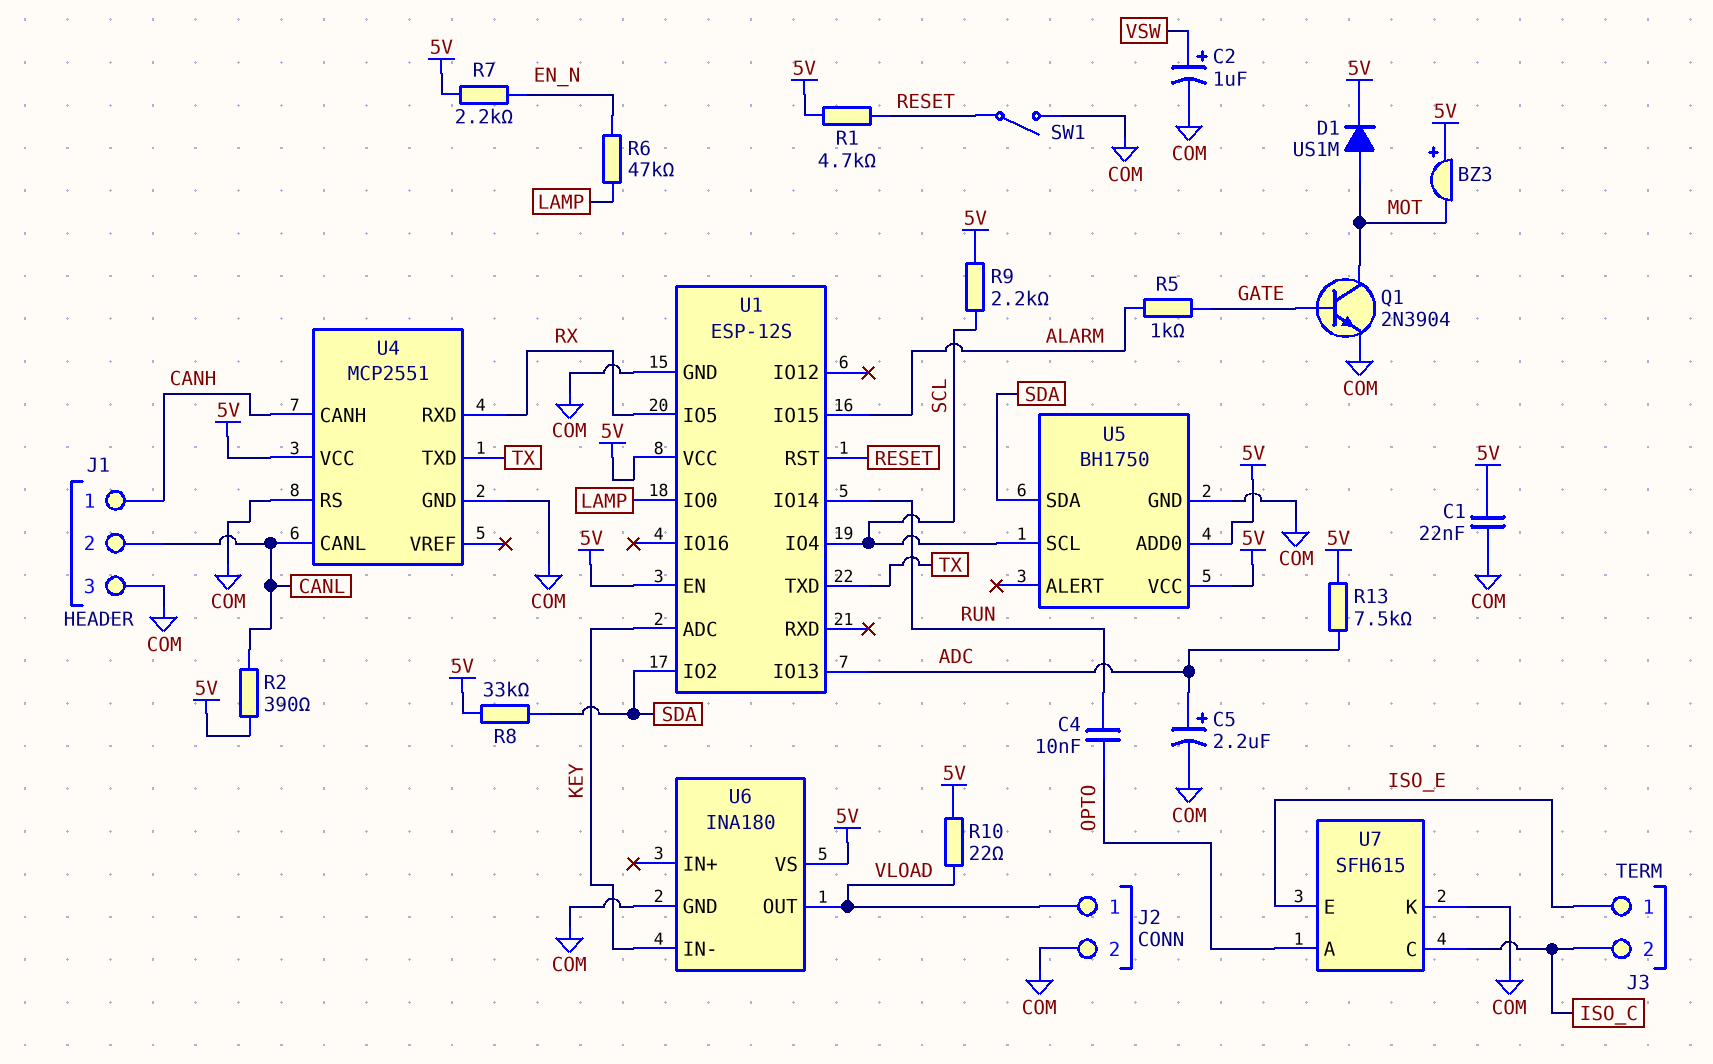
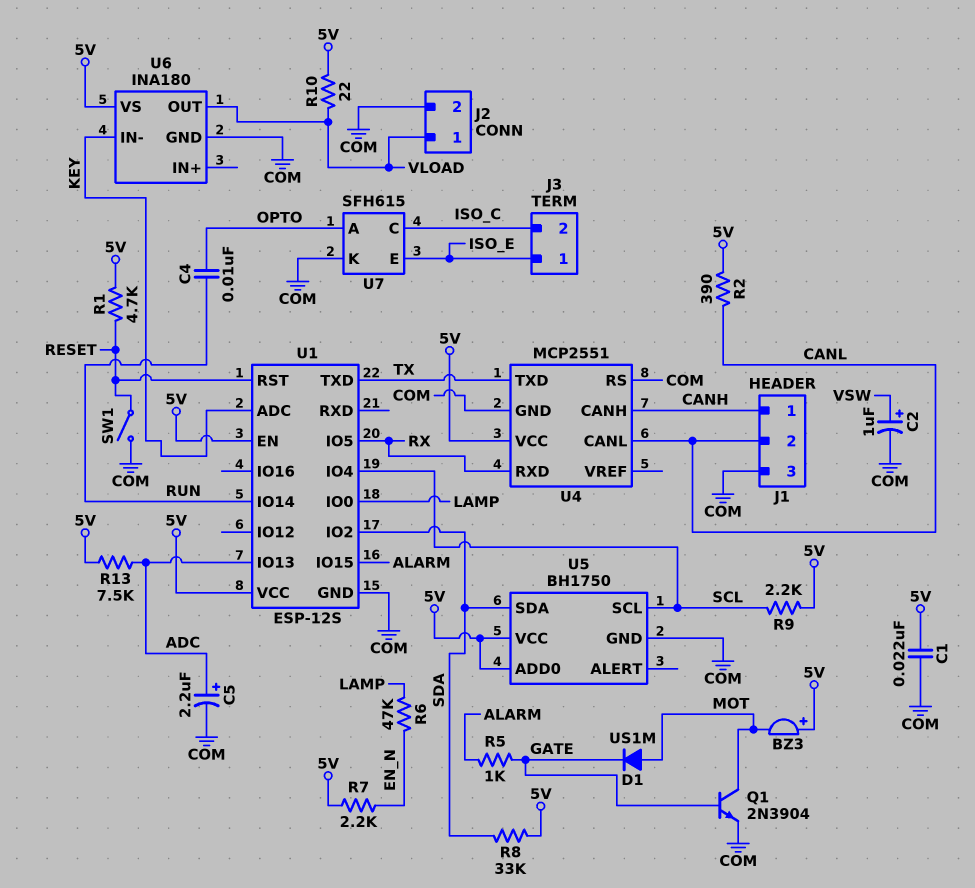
D1: diode US1M (A MOT, K 5V) -> diode US1M (A MOT, K GATE)

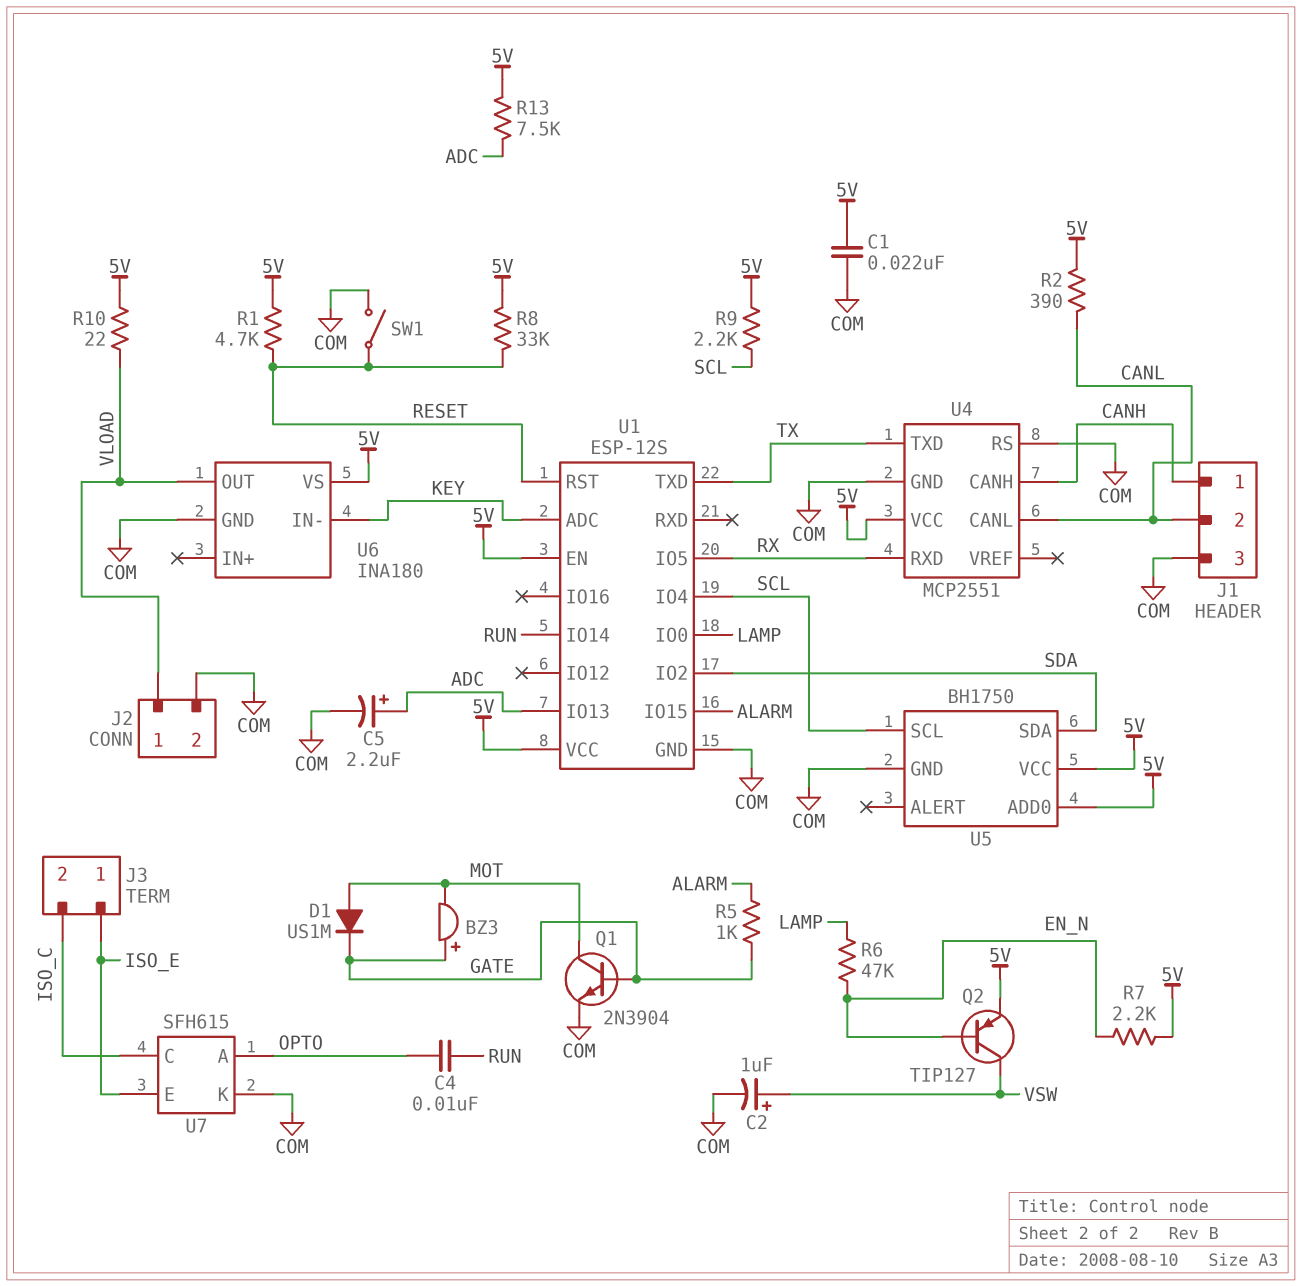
BZ3: buzzer (plus 5V, minus MOT) -> buzzer (plus GATE, minus MOT)
Q2: none -> PNP TIP127 (B EN_N, C VSW, E 5V)
R8: 33k (5V, SDA) -> 33k (5V, RESET)

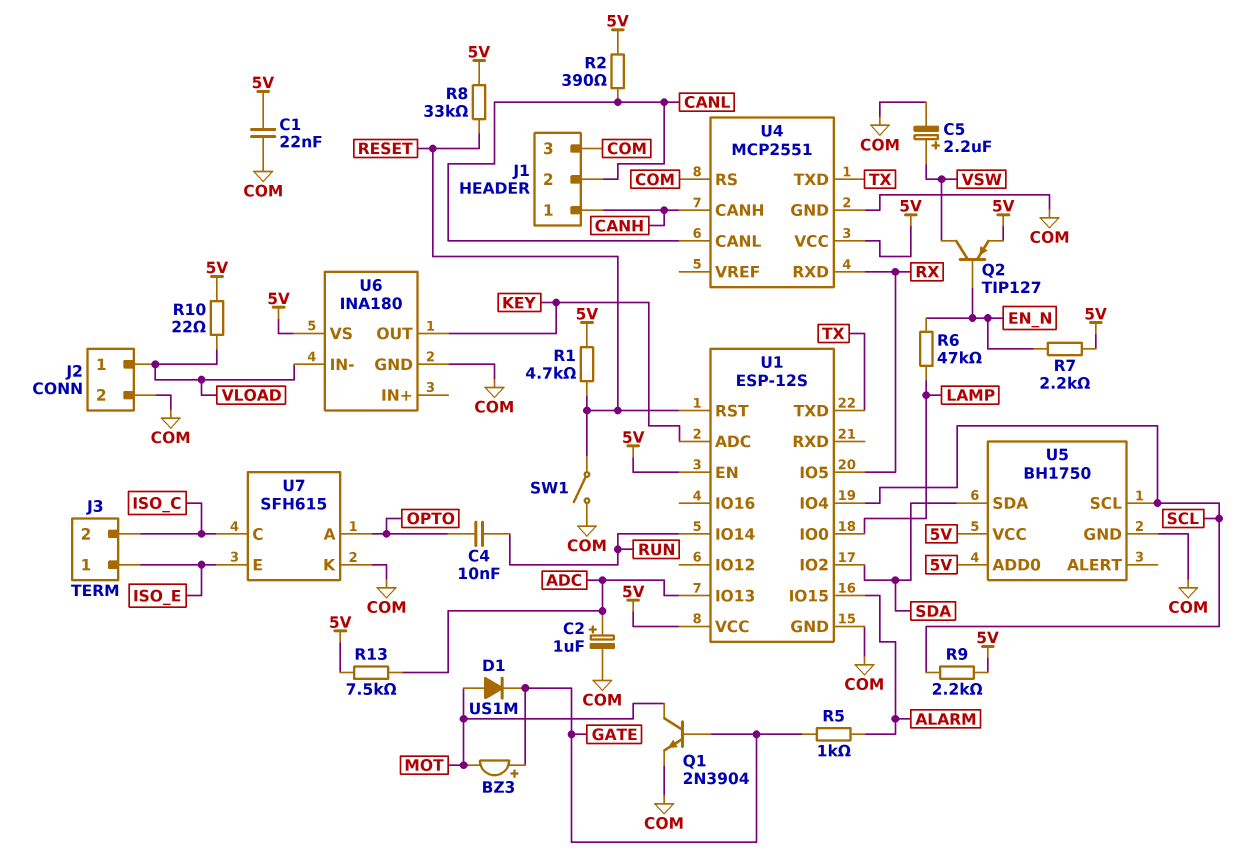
C2: 1uF (plus VSW, minus COM) -> 1uF (plus ADC, minus COM)
C5: 2.2uF (plus ADC, minus COM) -> 2.2uF (plus VSW, minus COM)
U6 pin IN-: KEY -> VLOAD
U6 pin OUT: VLOAD -> KEY

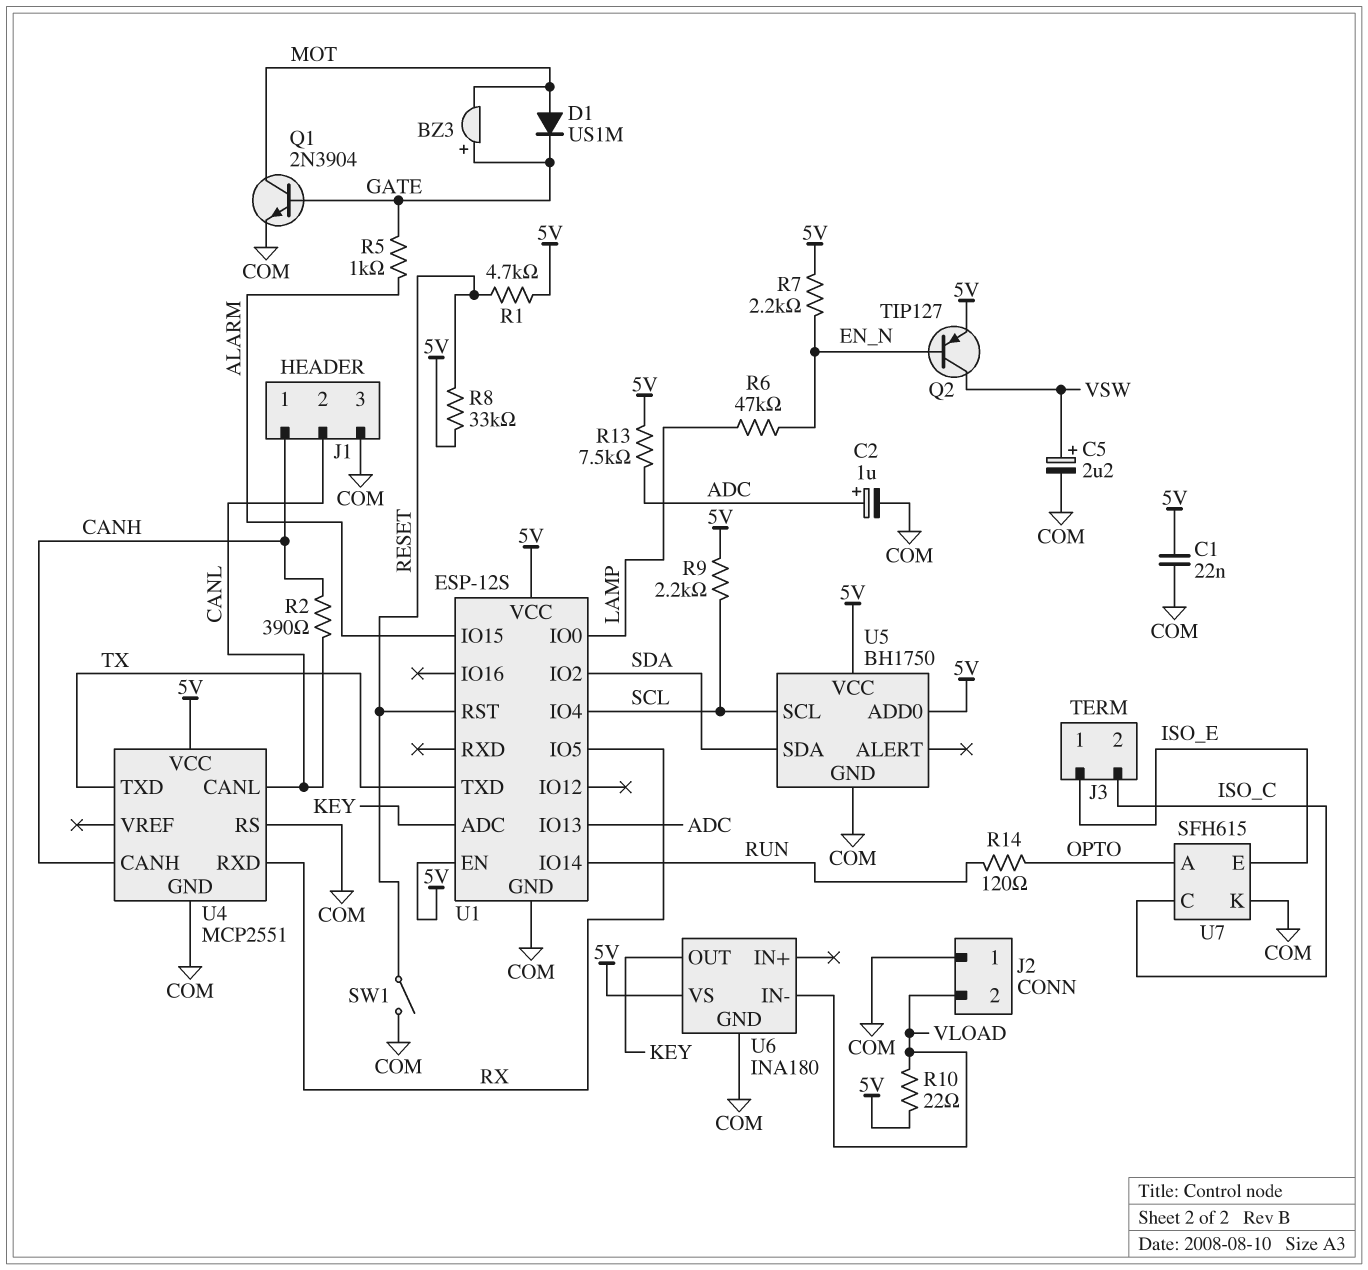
C4: 10nF (OPTO, RUN) -> none
J2 pin 1: VLOAD -> COM
J2 pin 2: COM -> VLOAD
R2: 390 (5V, CANL) -> 390 (CANH, CANL)
R14: none -> 120 (OPTO, RUN)

